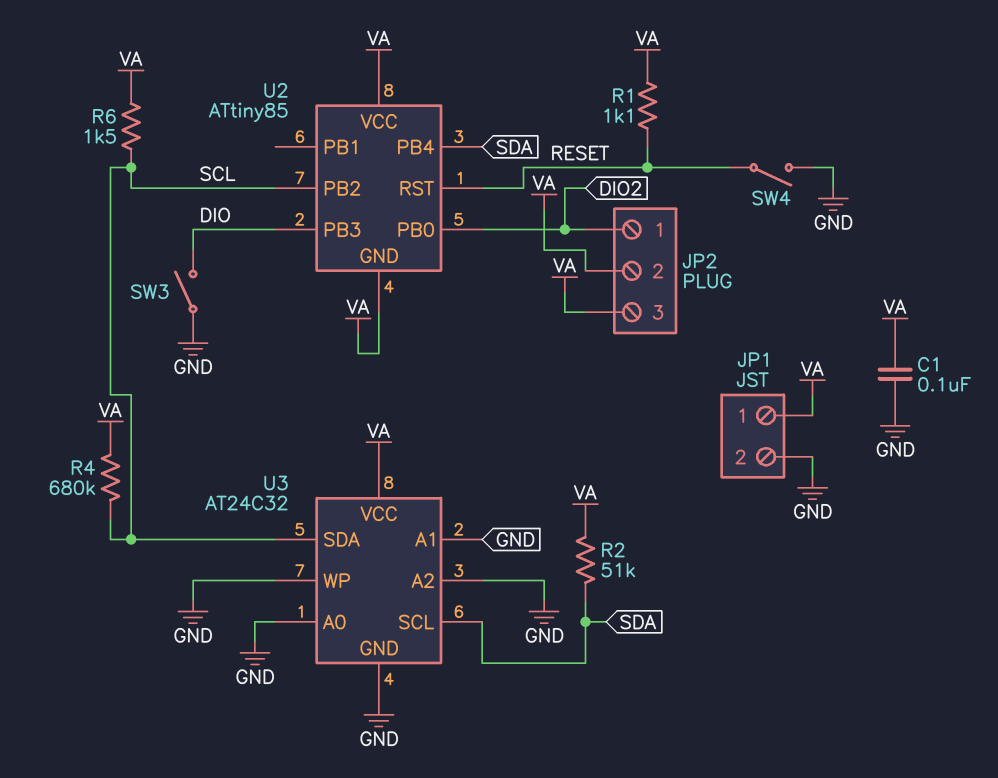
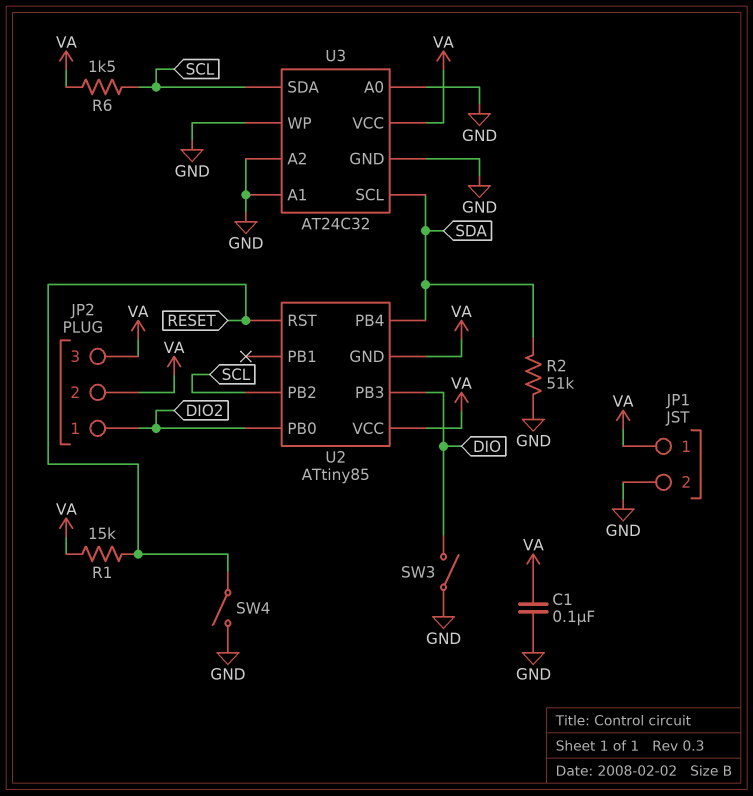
R1: 1.1k (RESET, VA) -> 15k (RESET, VA)
R2: 51k (SDA, VA) -> 51k (GND, SDA)
R4: 680k (SCL, VA) -> none

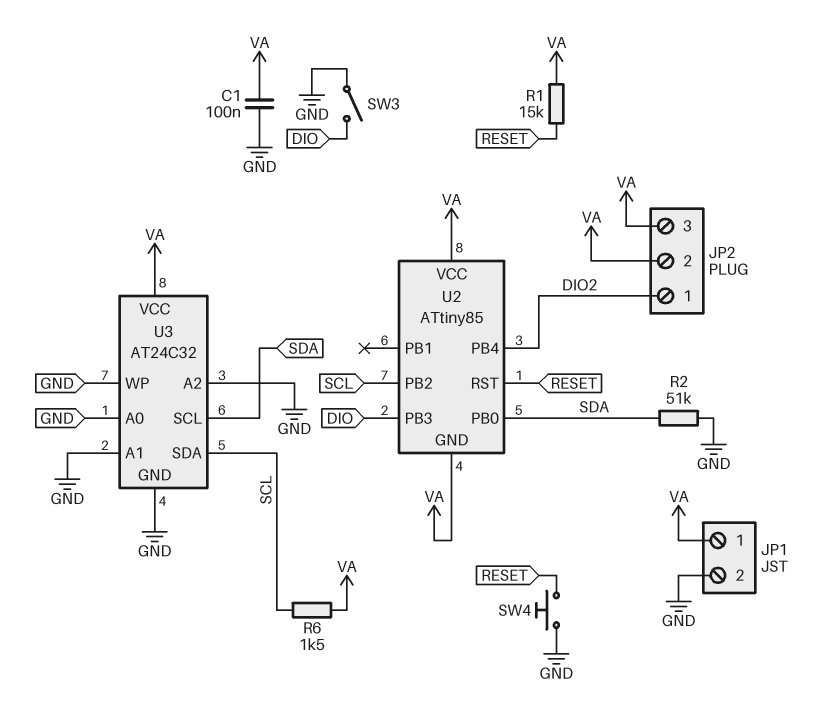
SW4: switch (GND, RESET) -> button (GND, RESET)
U2 pin PB0: DIO2 -> SDA
U2 pin PB4: SDA -> DIO2

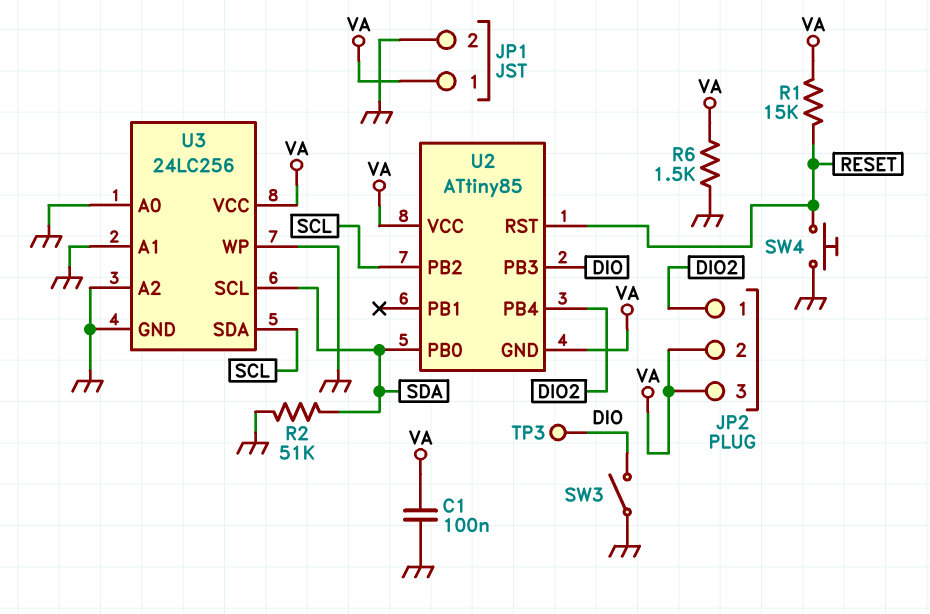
R6: 1.5k (SCL, VA) -> 1.5k (GND, VA)
TP3: none -> test point (DIO)
U3: AT24C32 -> 24LC256

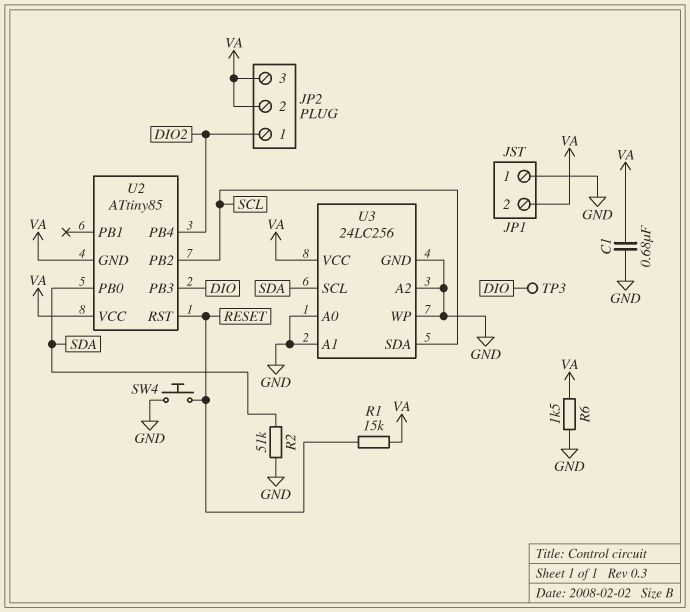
C1: 100nF (GND, VA) -> 680nF (GND, VA)
JP1 pin 1: VA -> GND
JP1 pin 2: GND -> VA
SW3: switch (DIO, GND) -> none

